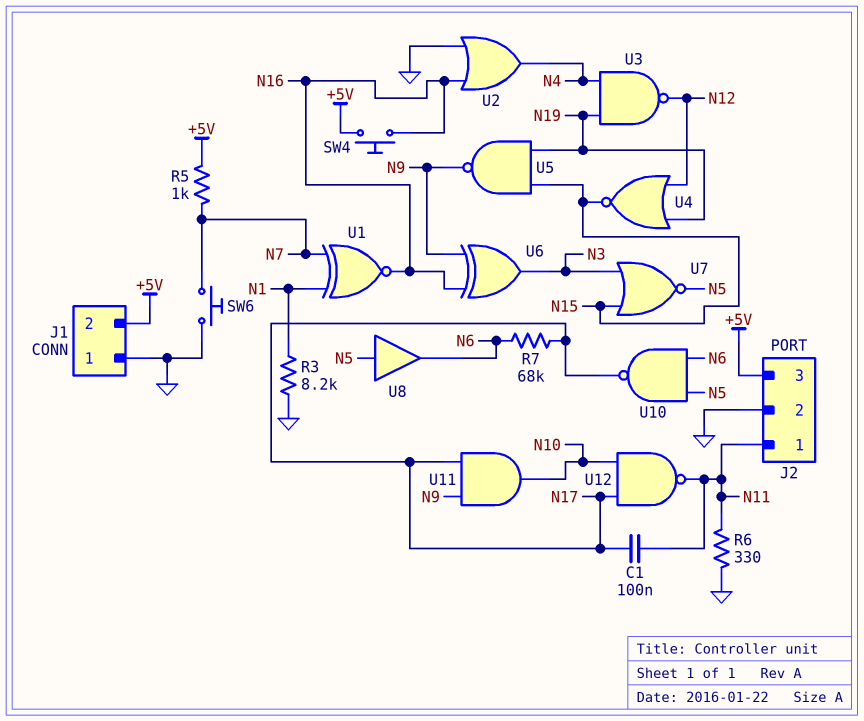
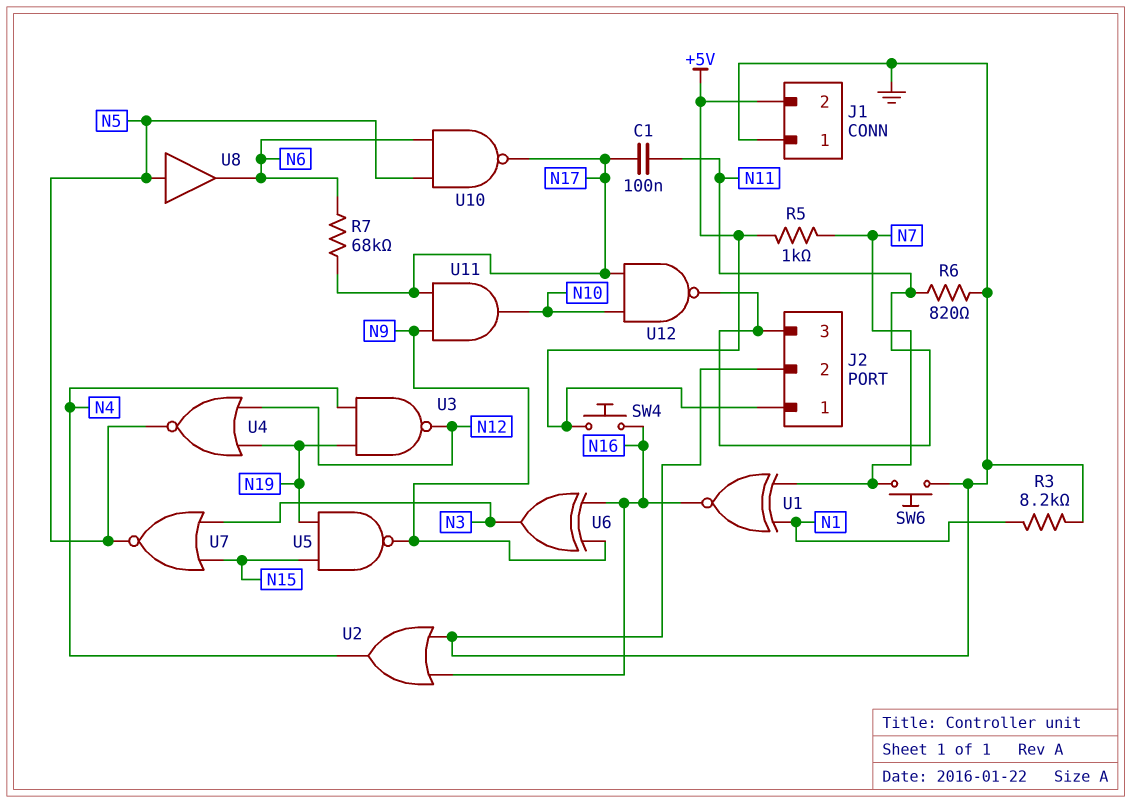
J2 pin 1: N11 -> +5V
J2 pin 3: +5V -> N11
R6: 330 (GND, N11) -> 820 (GND, N11)
U4: NOR (in N12, in N19, out N15) -> NOR (in N12, in N19, out N5)

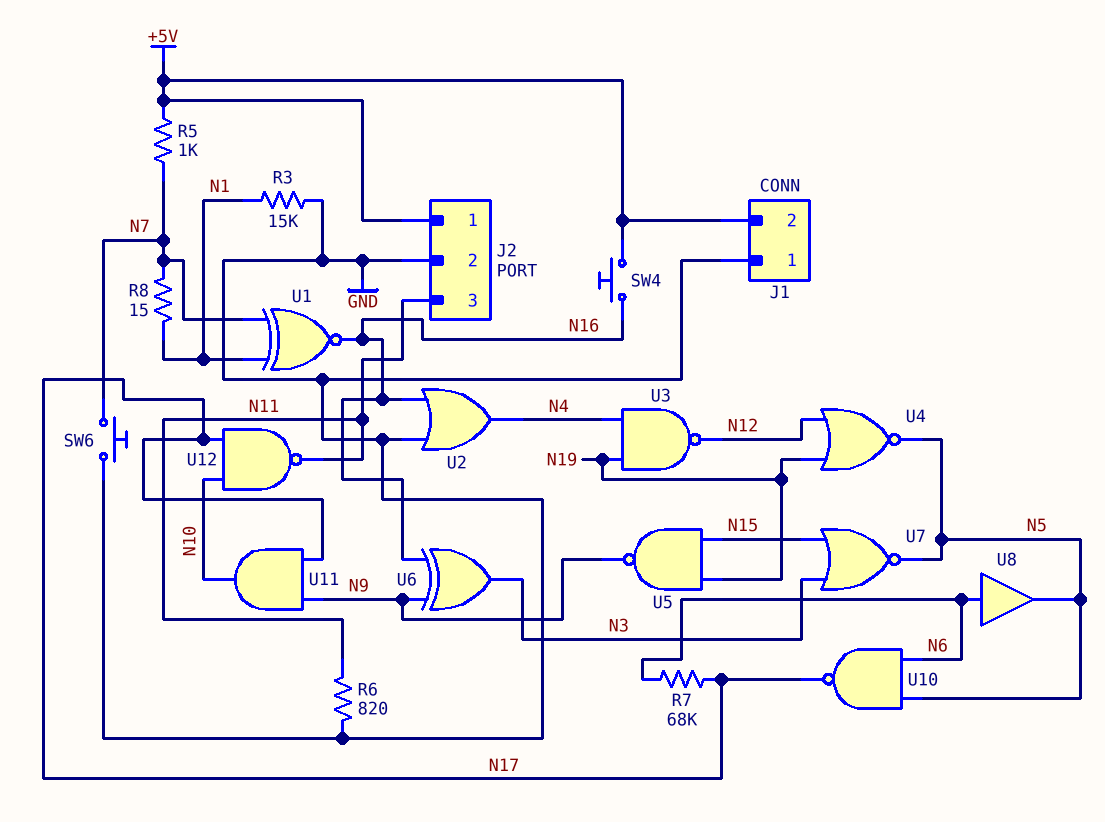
C1: 100nF (N11, N17) -> none
R3: 8.2k (GND, N1) -> 15k (GND, N1)
R8: none -> 15 (N1, N7)
U8: buffer (in N5, out N6) -> buffer (in N6, out N5)

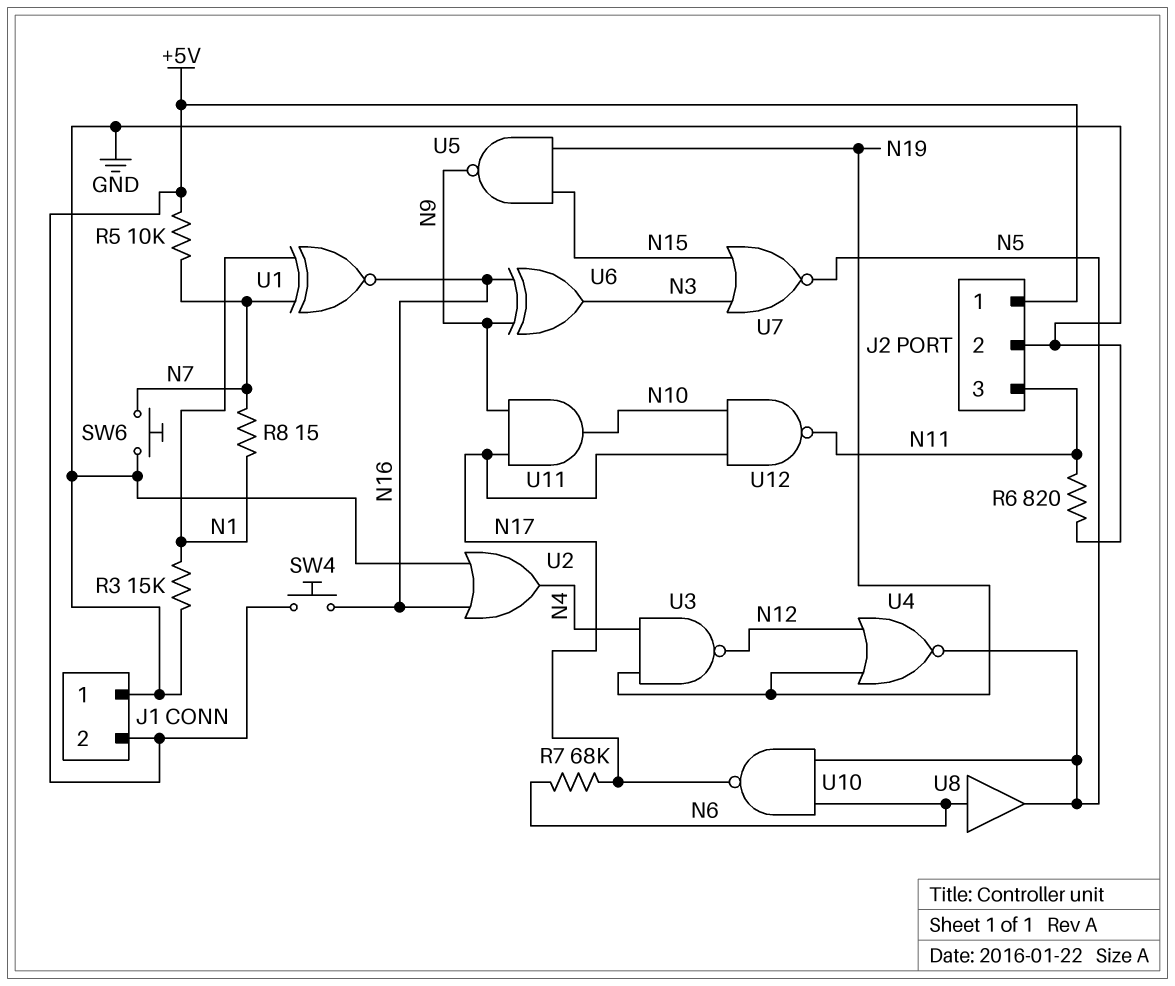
R5: 1k (+5V, N7) -> 10k (+5V, N7)

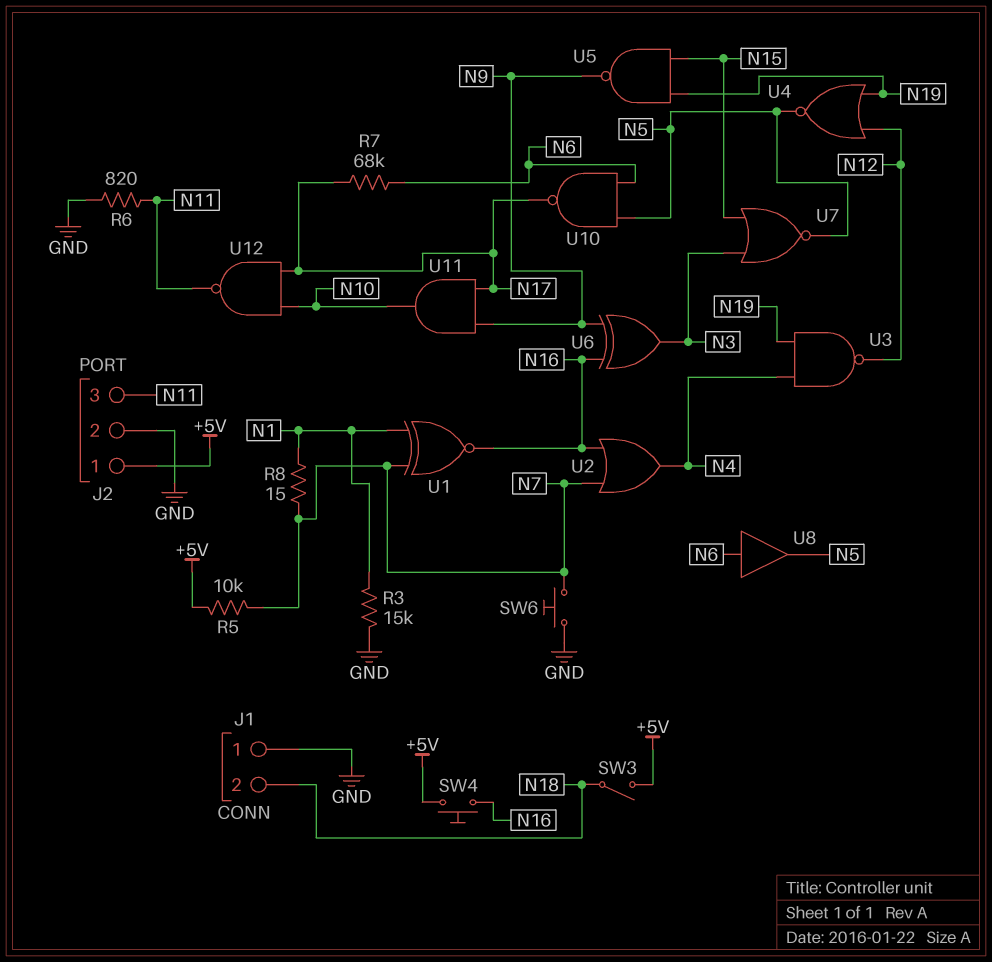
J1 pin 2: +5V -> N18
SW3: none -> switch (+5V, N18)
U2: OR (in GND, in N16, out N4) -> OR (in N7, in N16, out N4)

